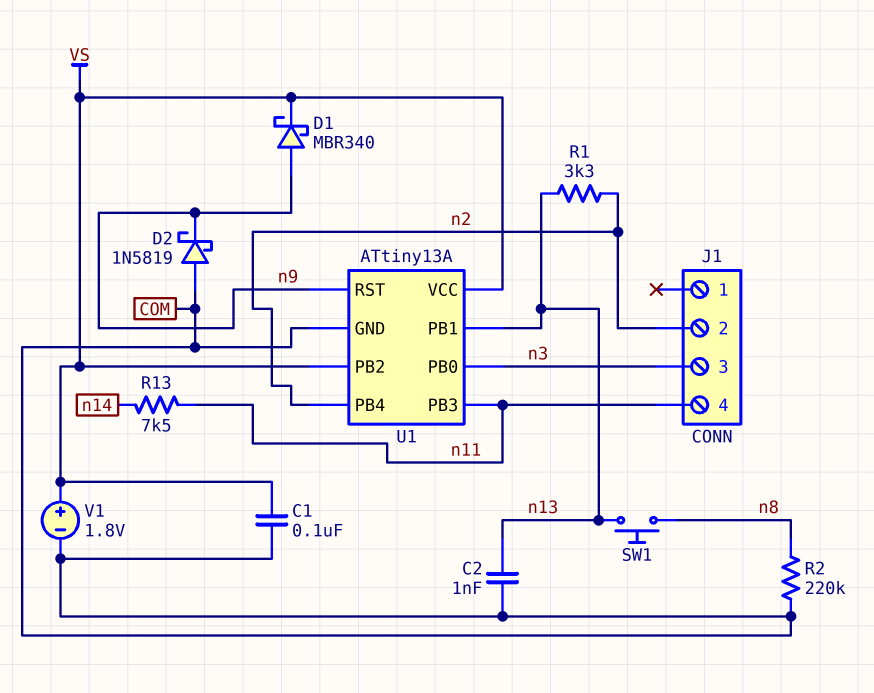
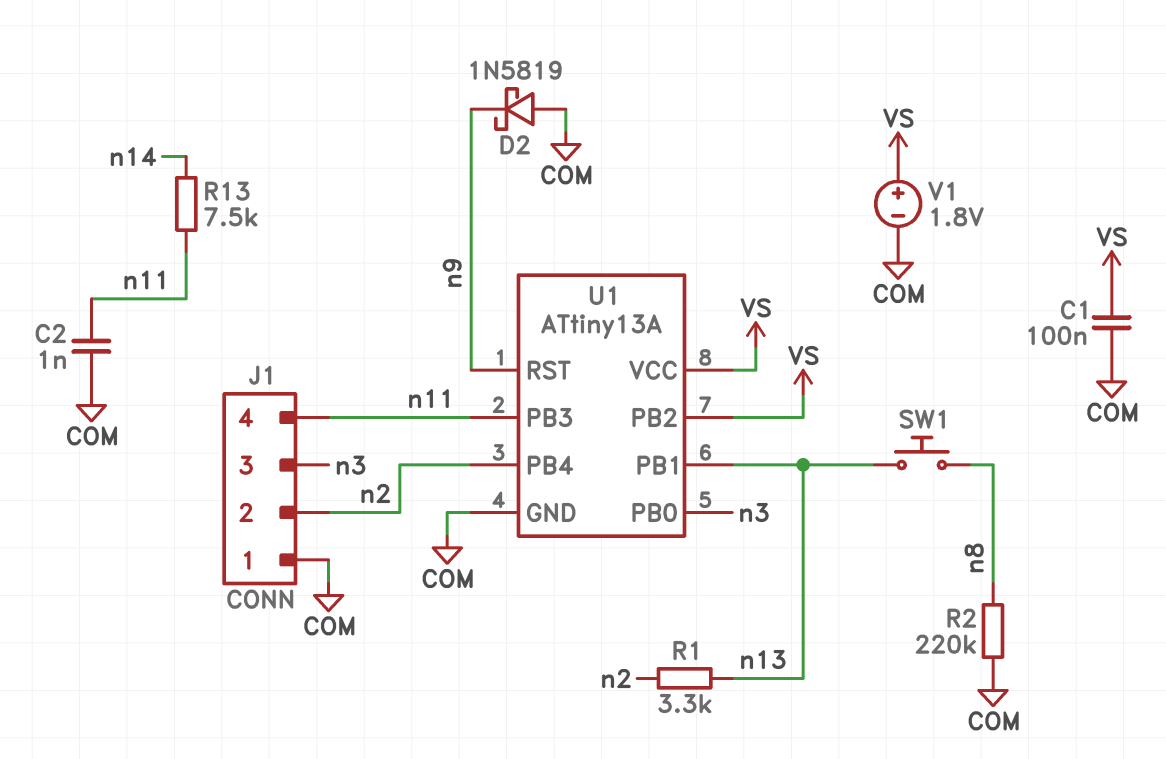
C2: 1nF (COM, n13) -> 1nF (COM, n11)
D1: schottky MBR340 (A n9, K VS) -> none
J1 pin 1: none -> COM

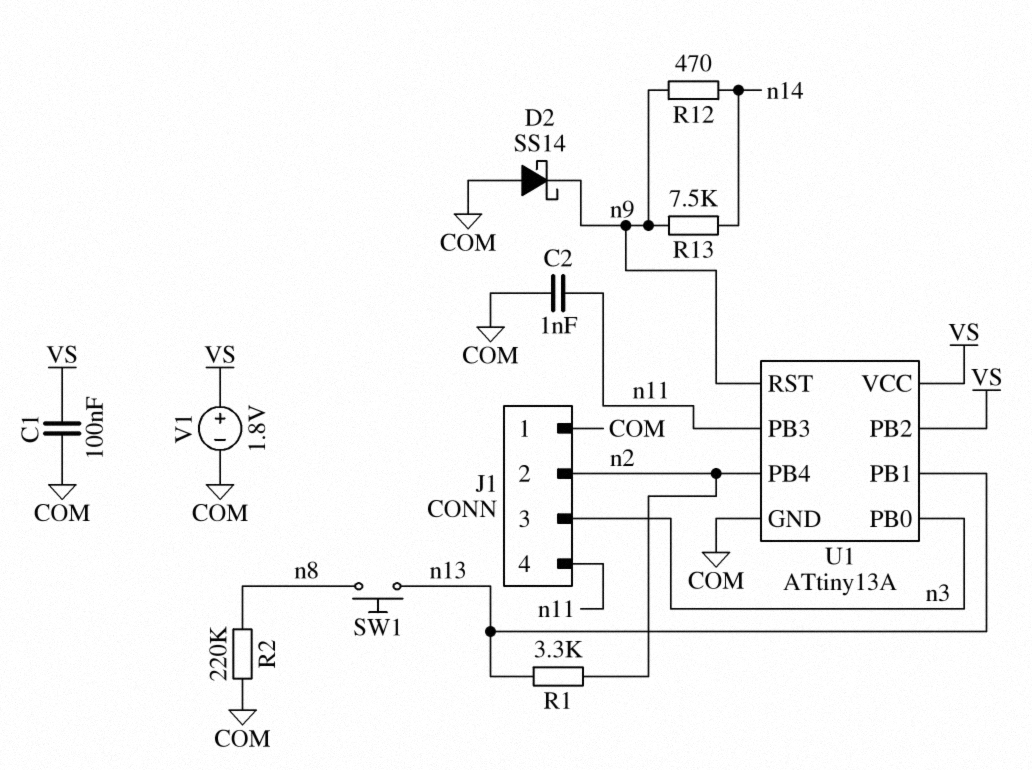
D2: schottky 1N5819 (A COM, K n9) -> schottky SS14 (A COM, K n9)
R12: none -> 470 (n9, n14)
R13: 7.5k (n11, n14) -> 7.5k (n9, n14)

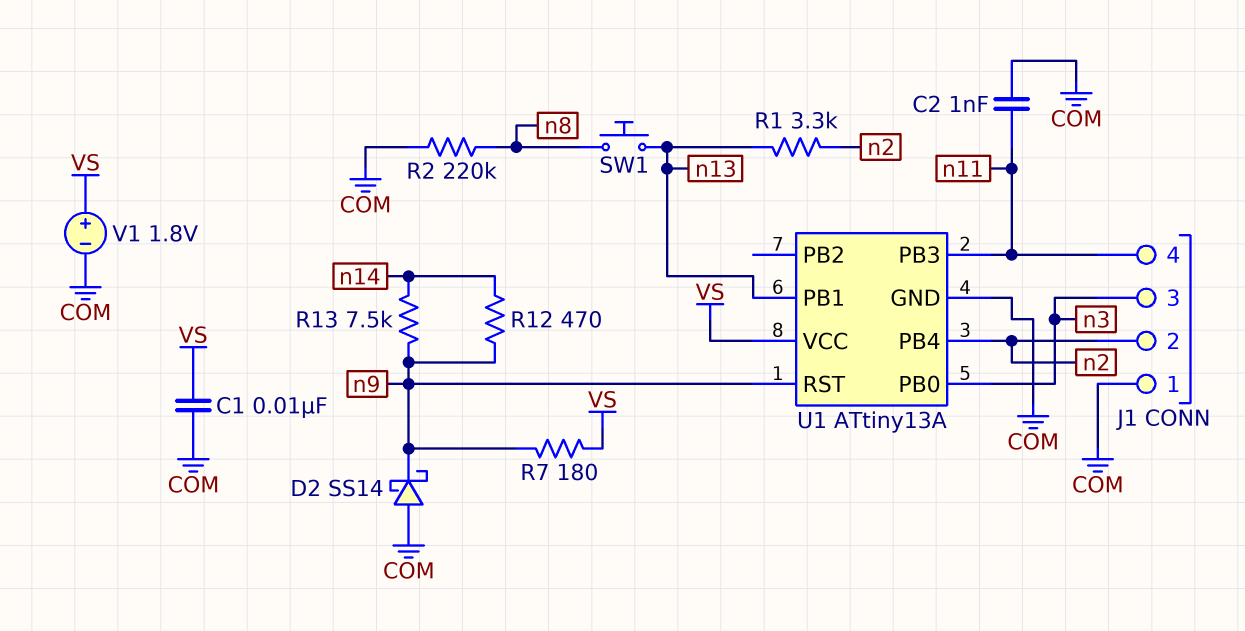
C1: 100nF (COM, VS) -> 10nF (COM, VS)
R7: none -> 180 (VS, n9)
U1 pin PB2: VS -> none

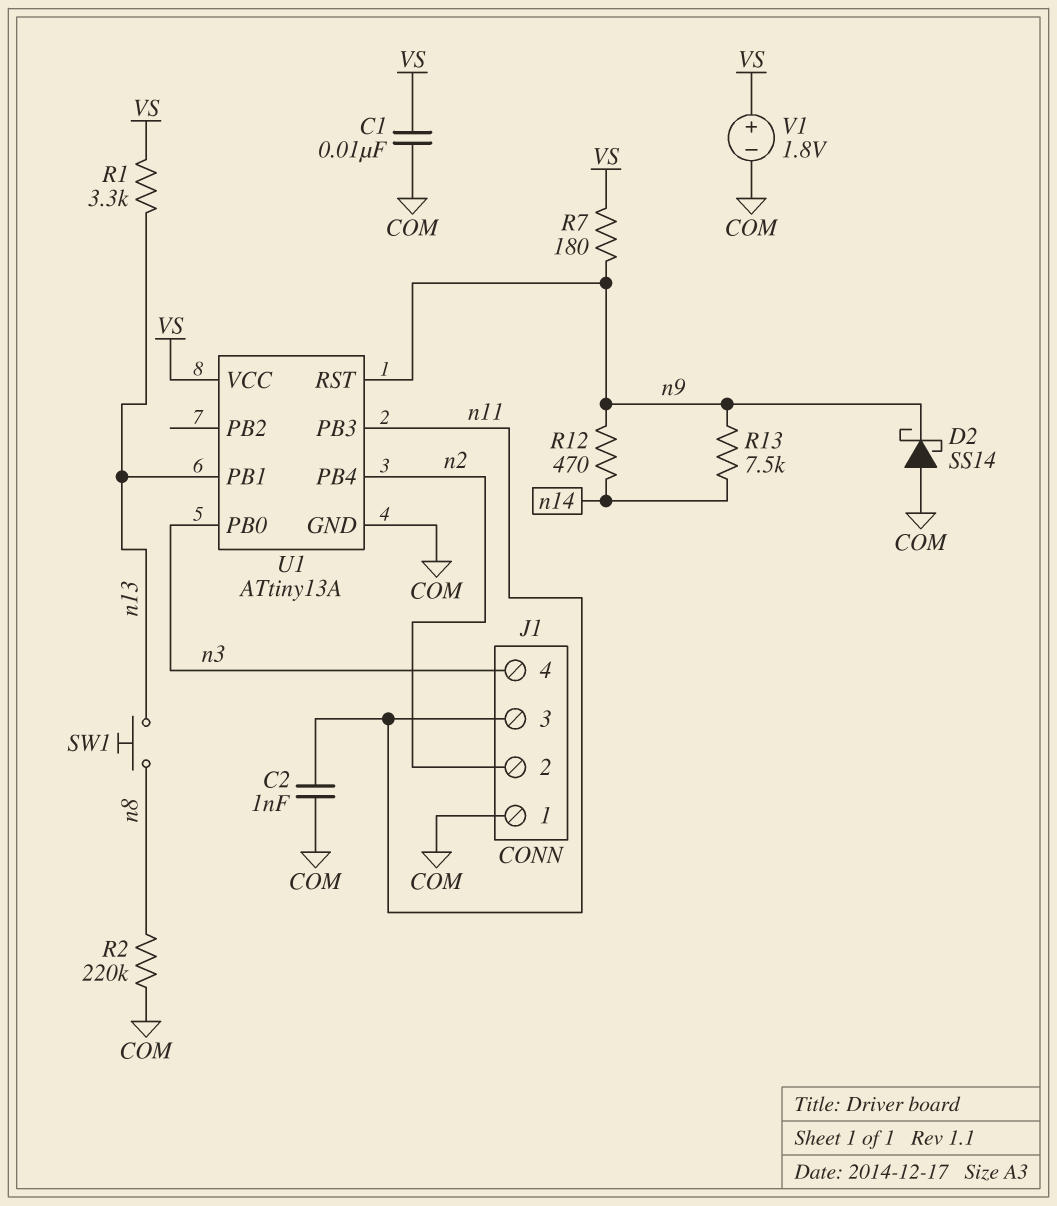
J1 pin 3: n3 -> n11
J1 pin 4: n11 -> n3
R1: 3.3k (n2, n13) -> 3.3k (VS, n13)

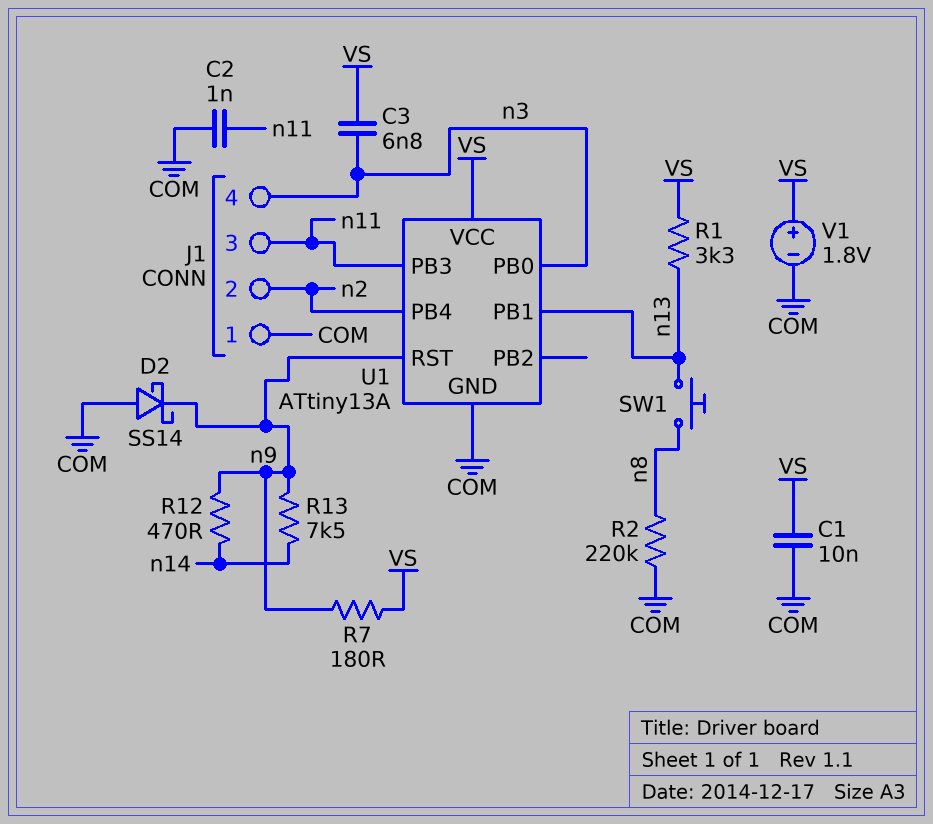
C3: none -> 6.8nF (VS, n3)

